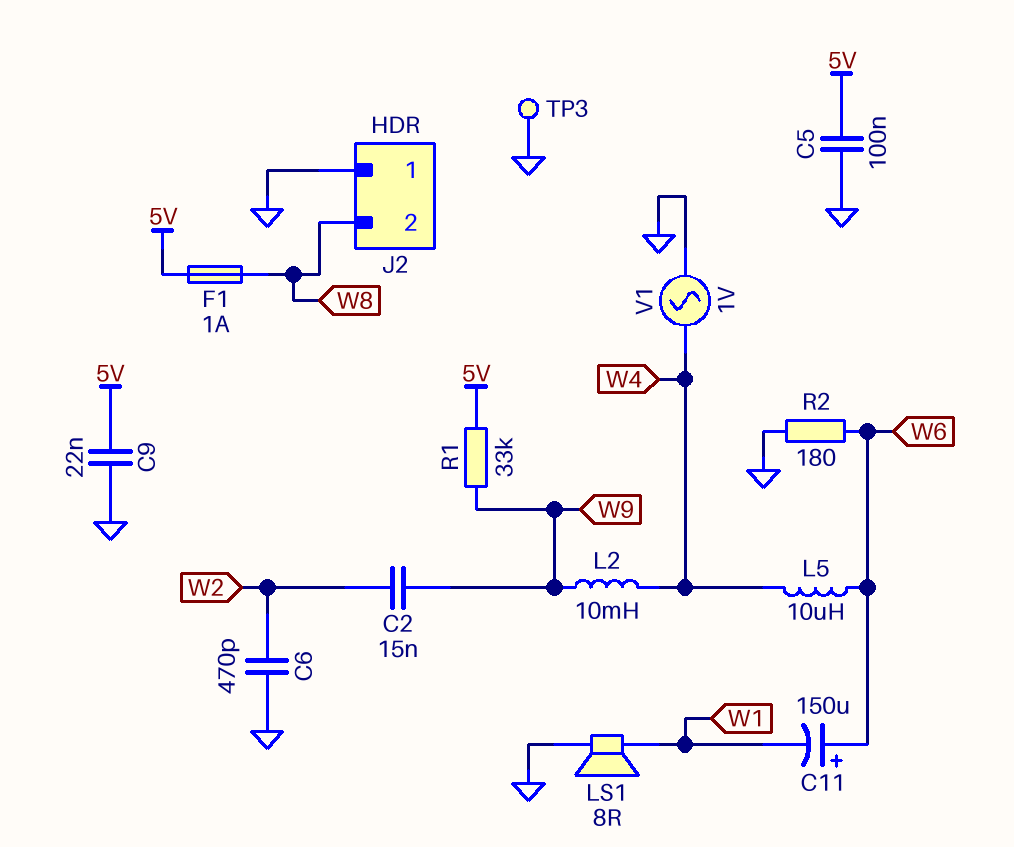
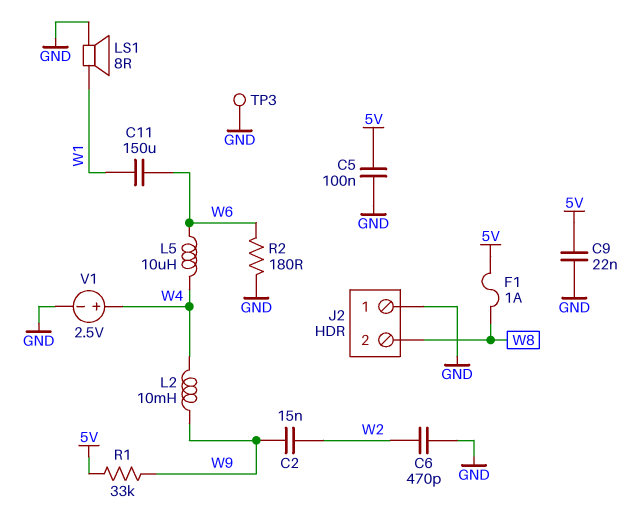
C11: 150uF (plus W6, minus W1) -> 150uF (W1, W6)
V1: AC 1V (GND, W4) -> 2.5V (plus W4, minus GND)

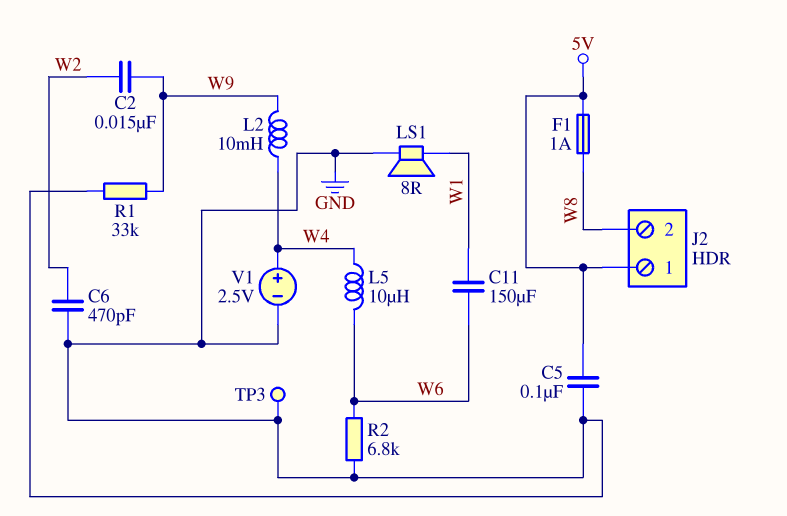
C9: 22nF (5V, GND) -> none
J2 pin 1: GND -> 5V
R1: 33k (5V, W9) -> 33k (GND, W9)
R2: 180 (GND, W6) -> 6.8k (GND, W6)

